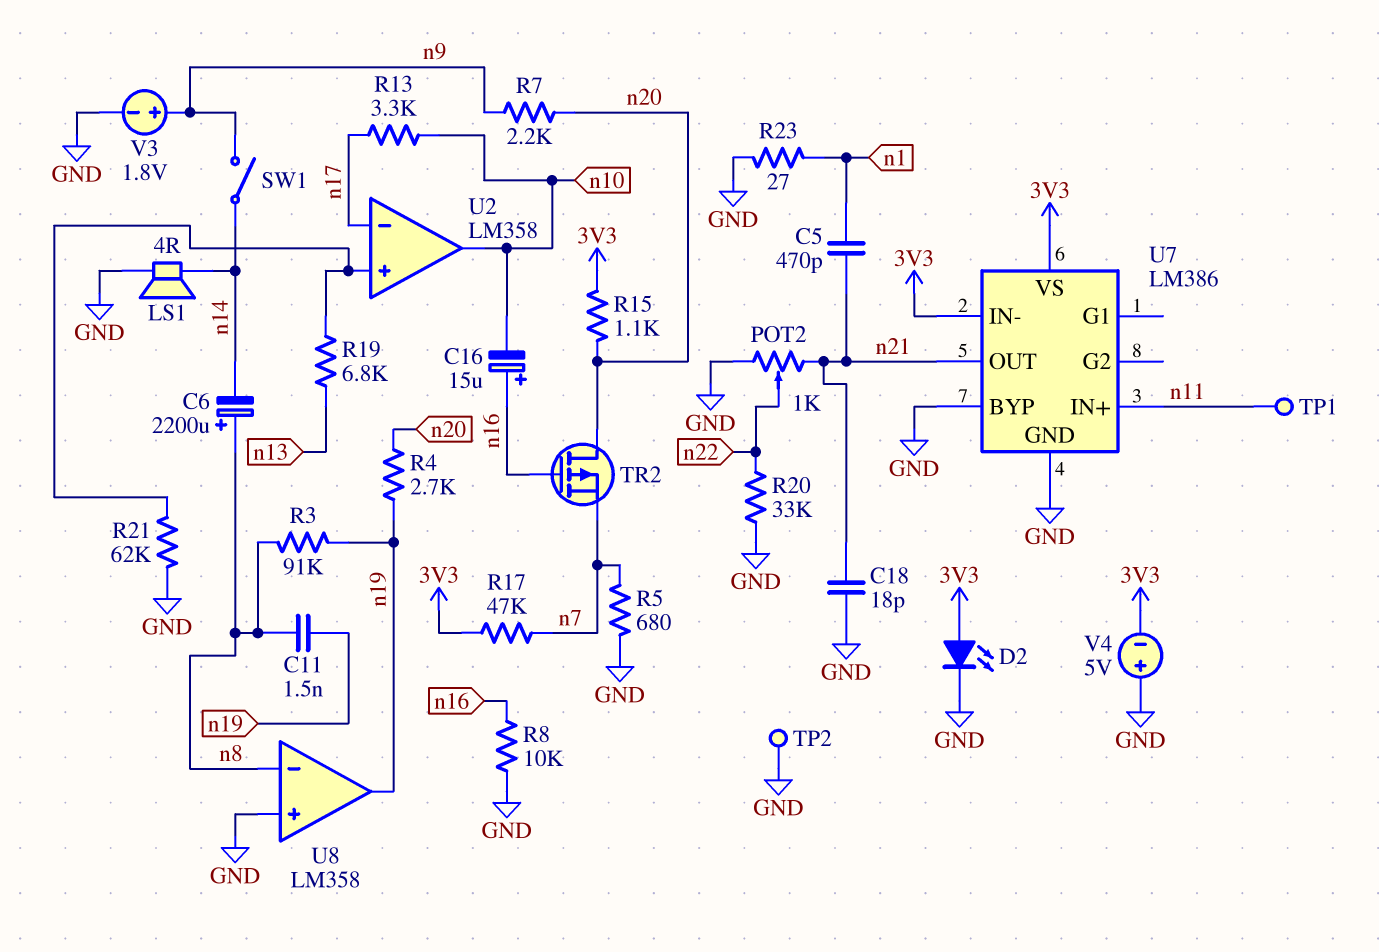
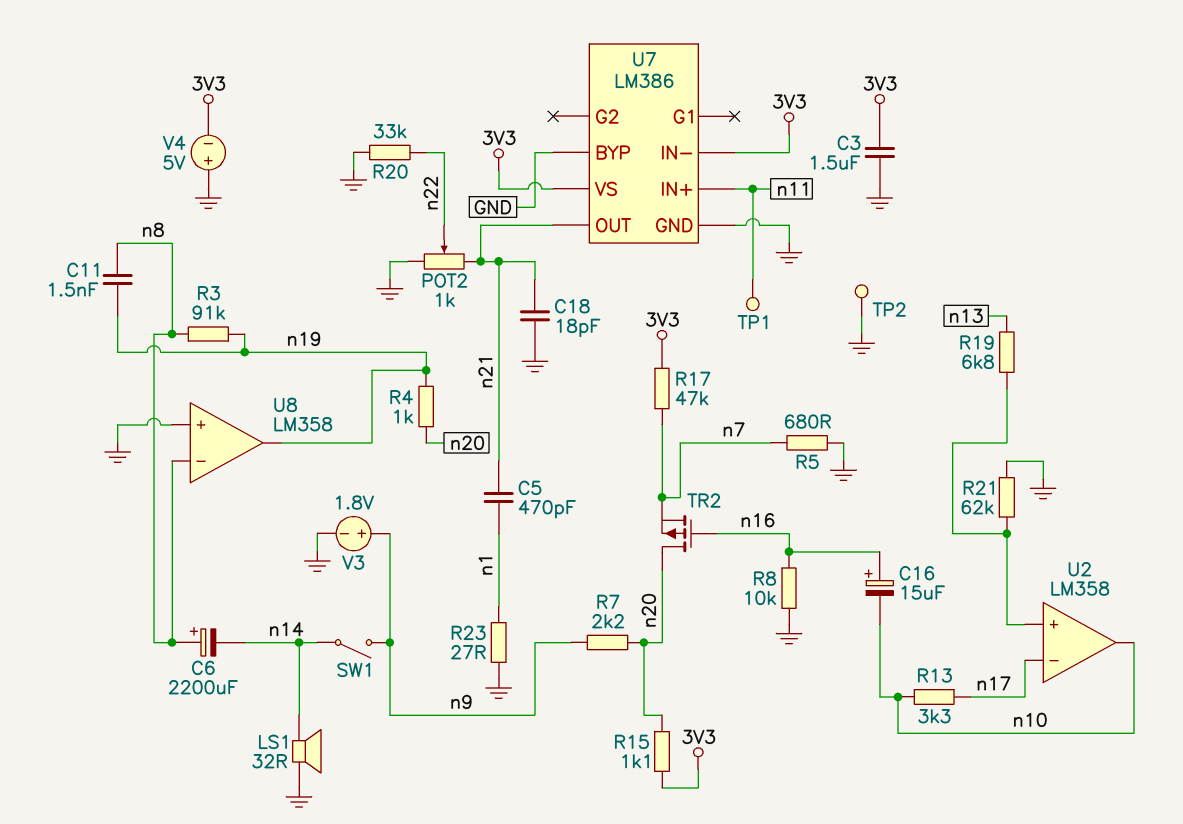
C3: none -> 1.5uF (3V3, GND)
D2: LED (A 3V3, K GND) -> none
LS1: speaker 4R (GND, n14) -> speaker 32R (GND, n14)
R4: 2.7k (n19, n20) -> 1k (n19, n20)

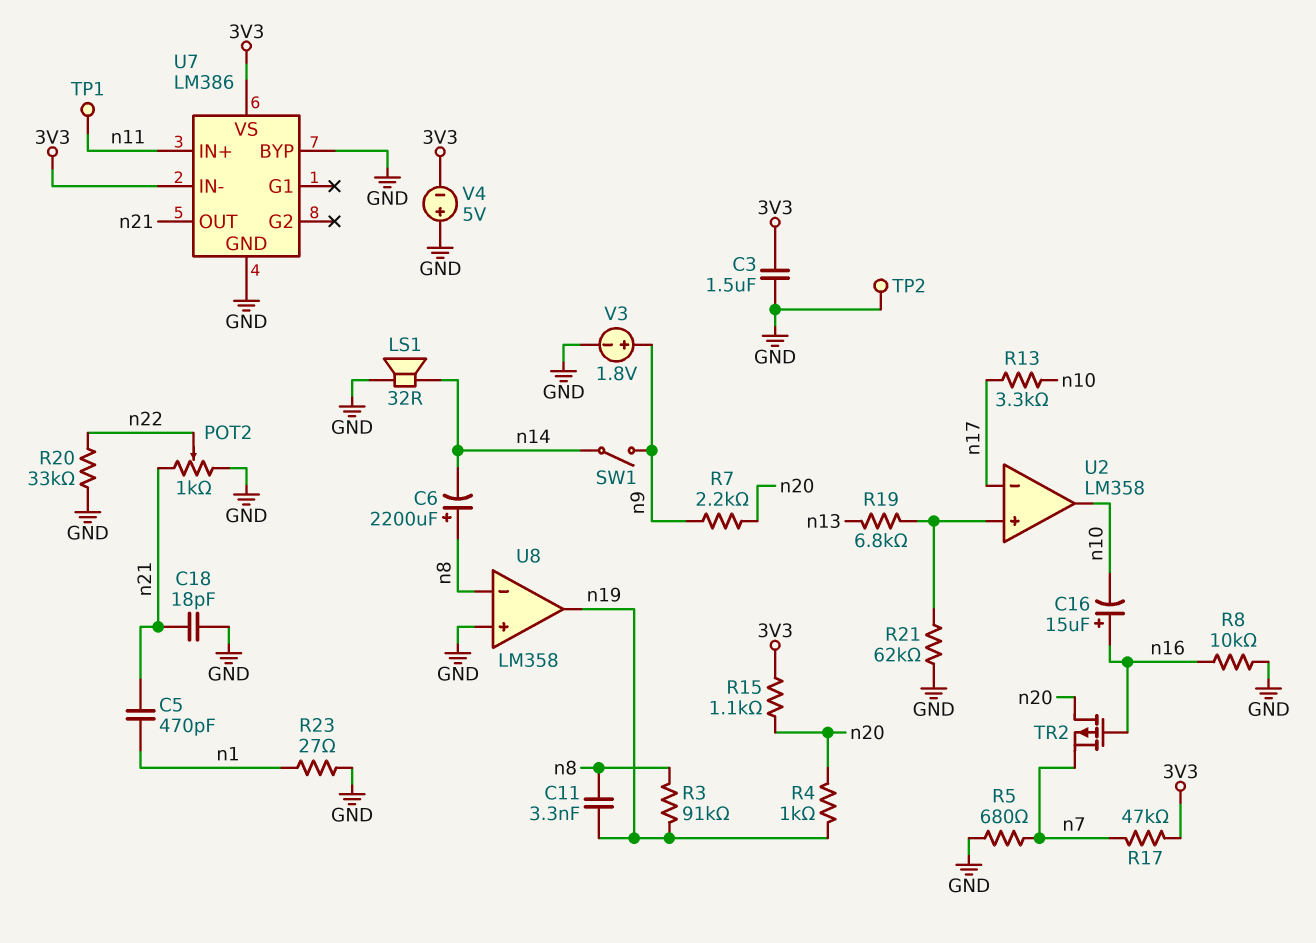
C11: 1.5nF (n8, n19) -> 3.3nF (n8, n19)

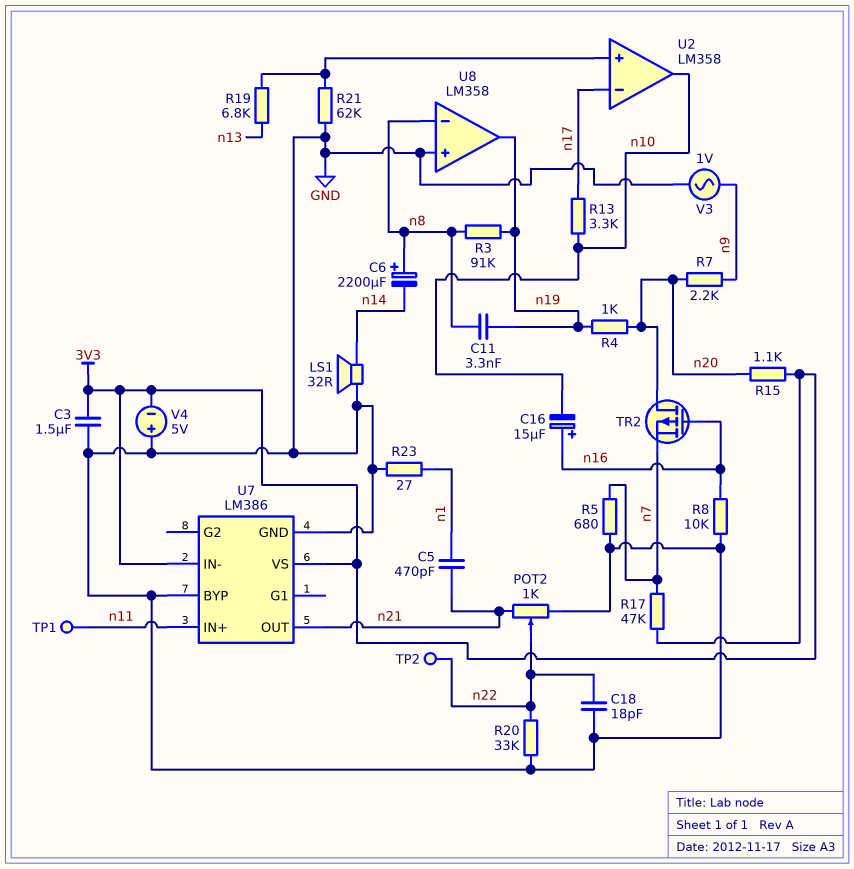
C18: 18pF (GND, n21) -> 18pF (GND, n22)
SW1: switch (n9, n14) -> none
TP2: test point (GND) -> test point (n22)
V3: 1.8V (plus n9, minus GND) -> AC 1V (GND, n9)

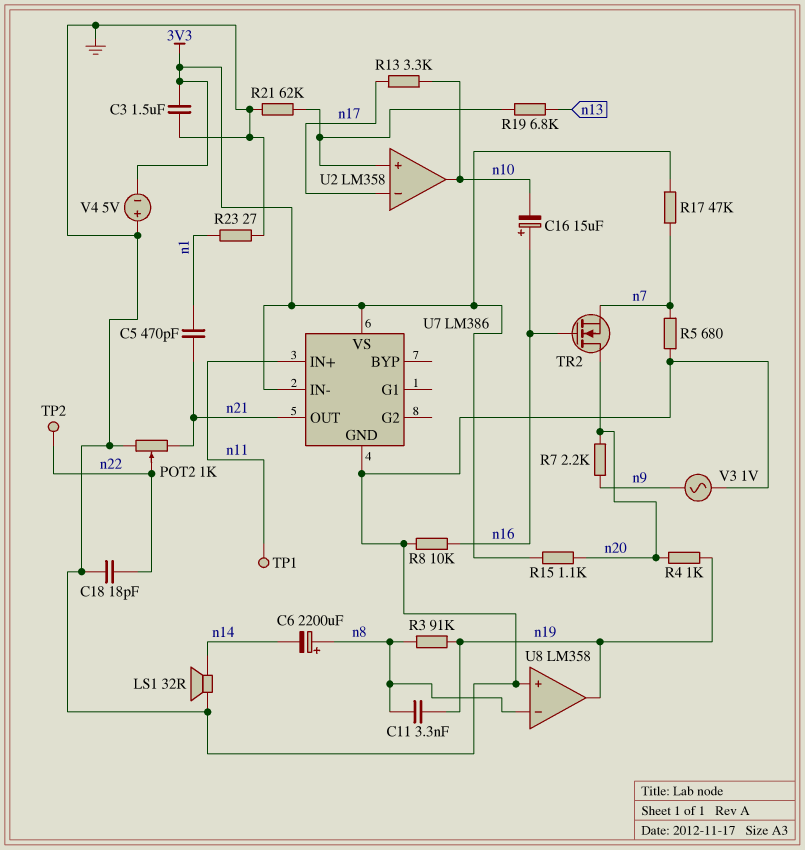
R20: 33k (GND, n22) -> none
TR2: PMOS (G n16, D n20, S n7) -> NMOS (G n16, D n20, S n7)
U7 pin BYP: GND -> none

